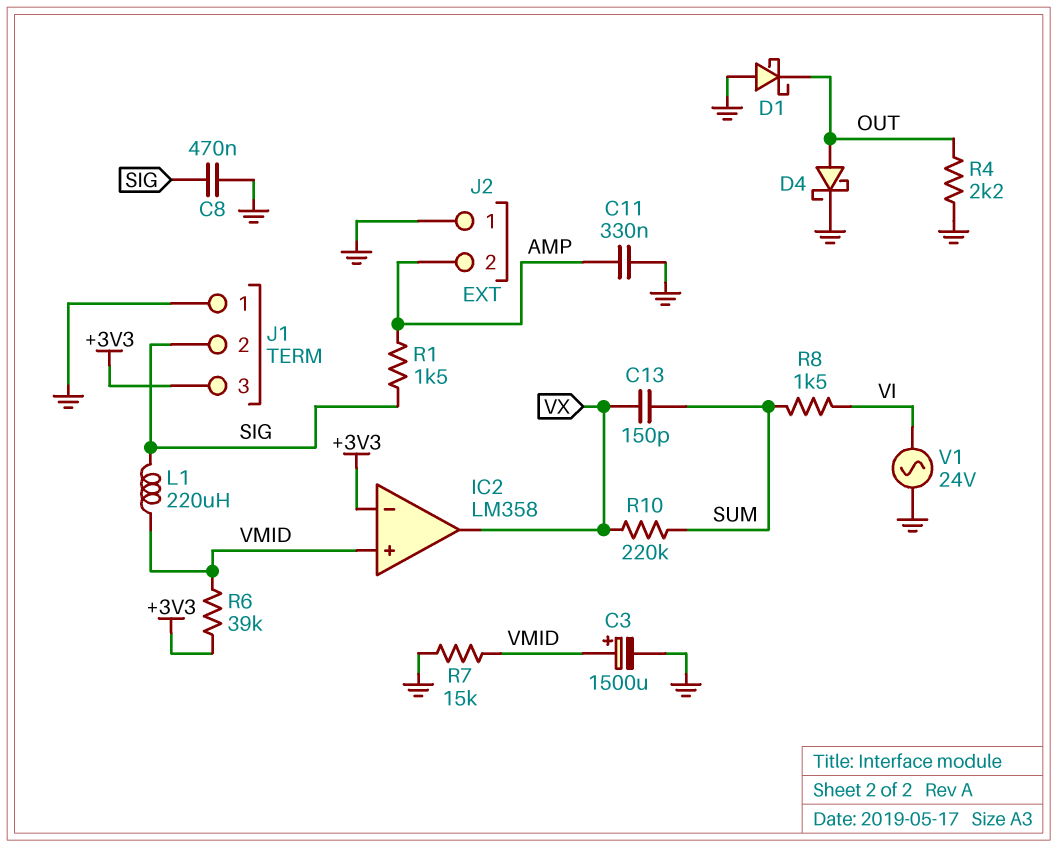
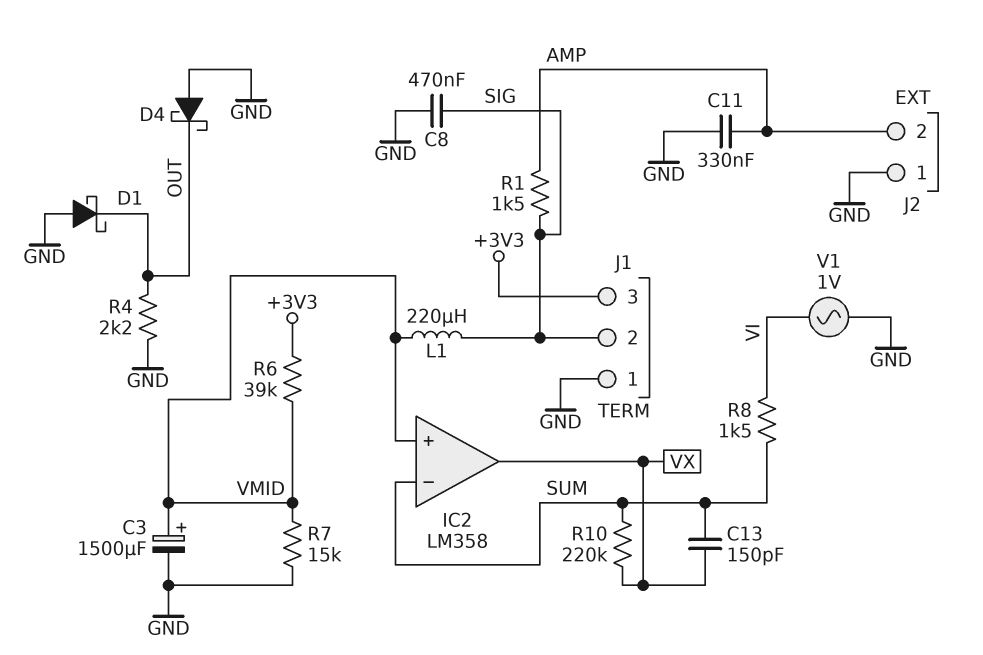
D4: schottky (A OUT, K GND) -> schottky (A GND, K OUT)
IC2 pin in-: +3V3 -> SUM
V1: AC 24V (GND, VI) -> AC 1V (GND, VI)

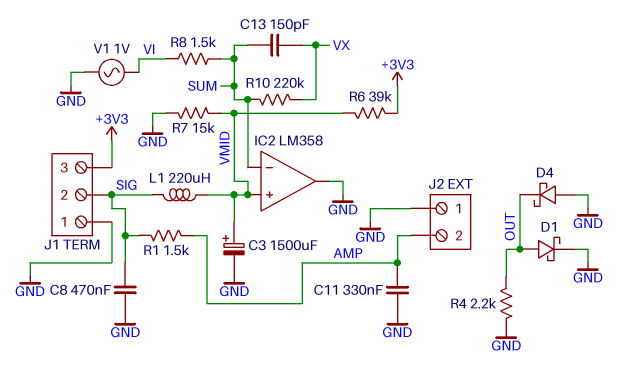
D1: schottky (A GND, K OUT) -> schottky (A OUT, K GND)
IC2 pin out: VX -> GND

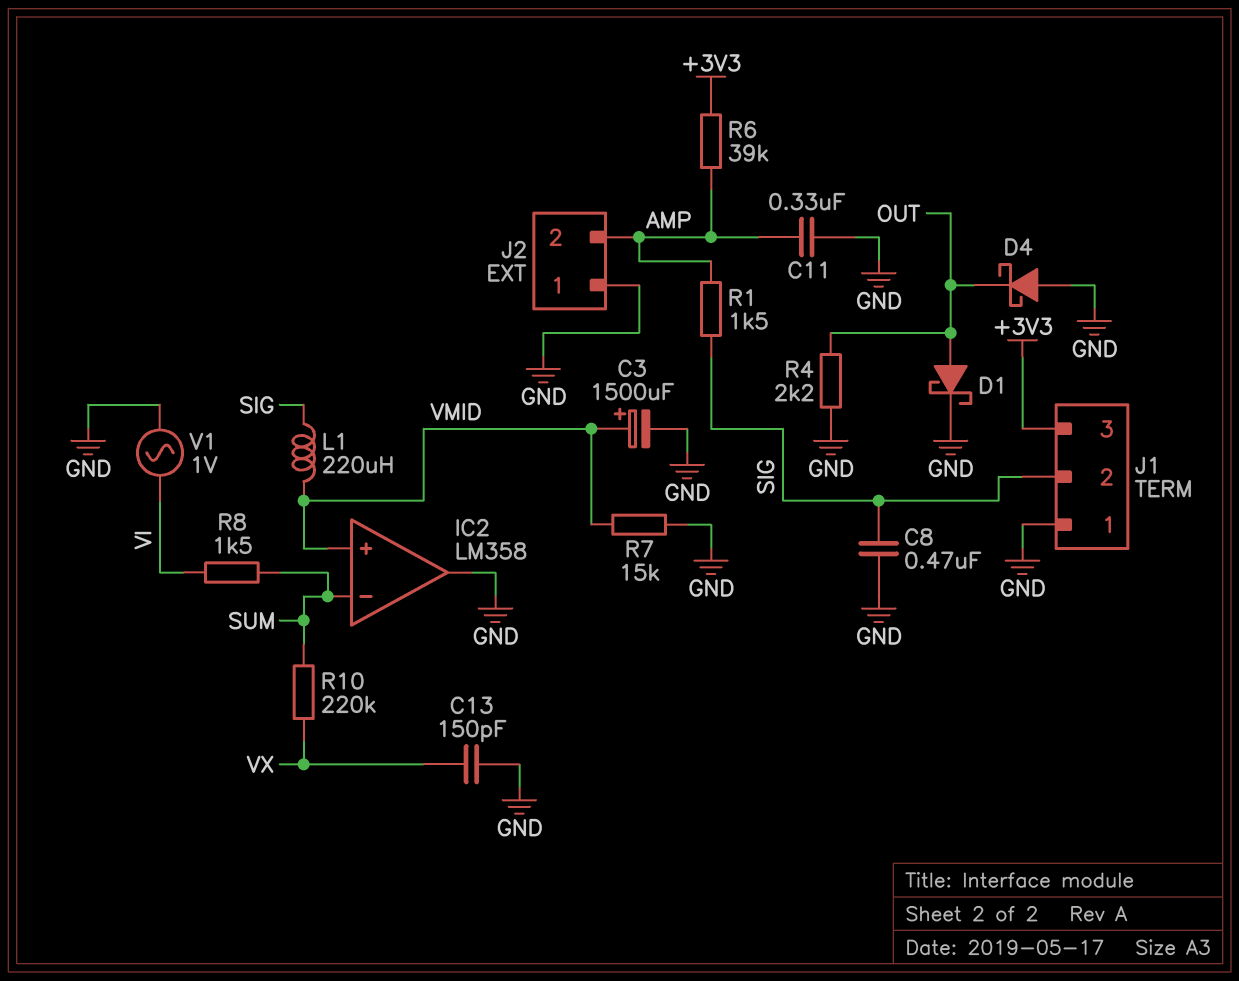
C13: 150pF (SUM, VX) -> 150pF (GND, VX)
R6: 39k (+3V3, VMID) -> 39k (+3V3, AMP)

